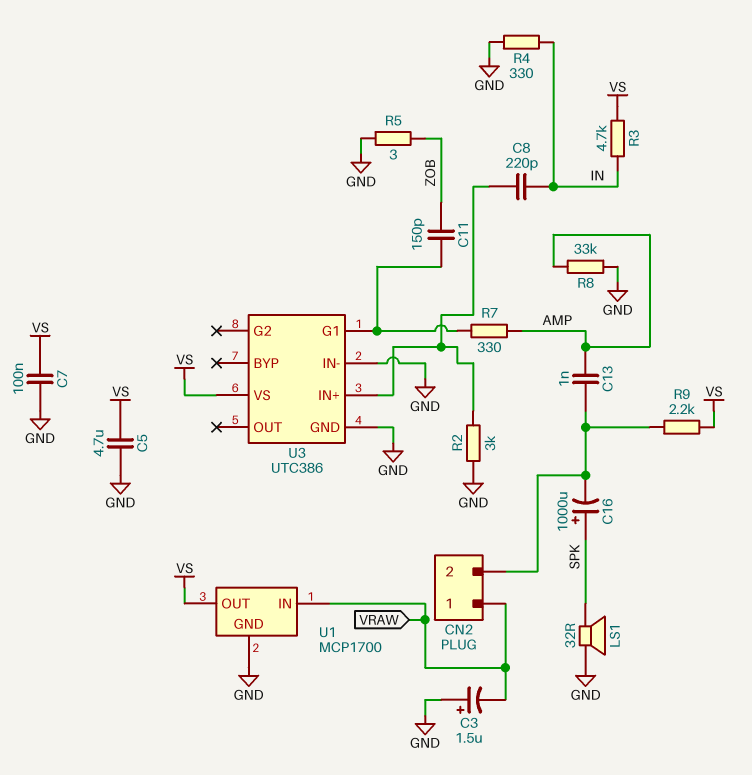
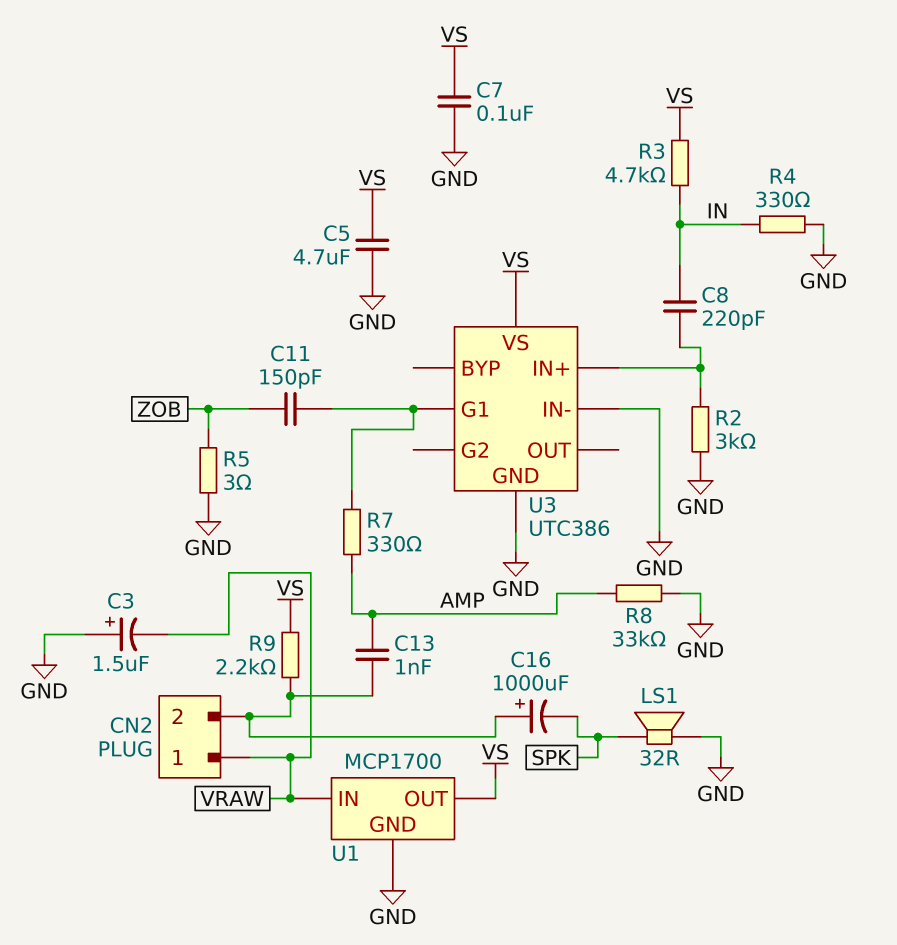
C16: 1000uF (plus SPK, minus CN2/2) -> 1000uF (plus CN2/2, minus SPK)

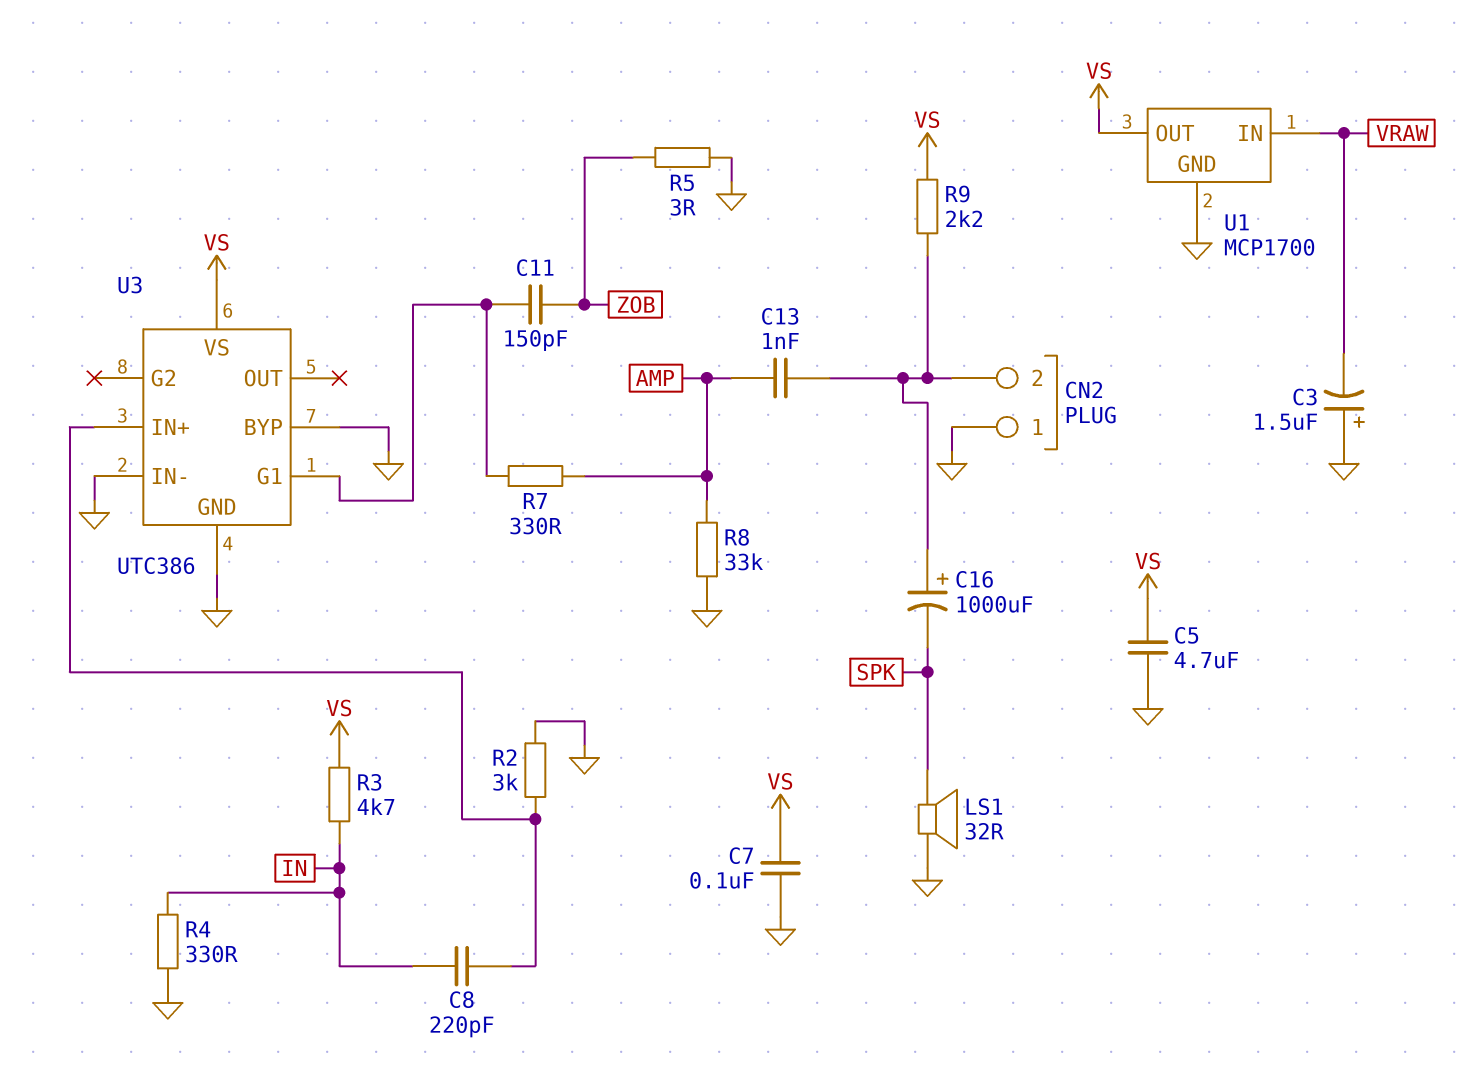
CN2 pin 1: VRAW -> GND
U3 pin BYP: none -> GND

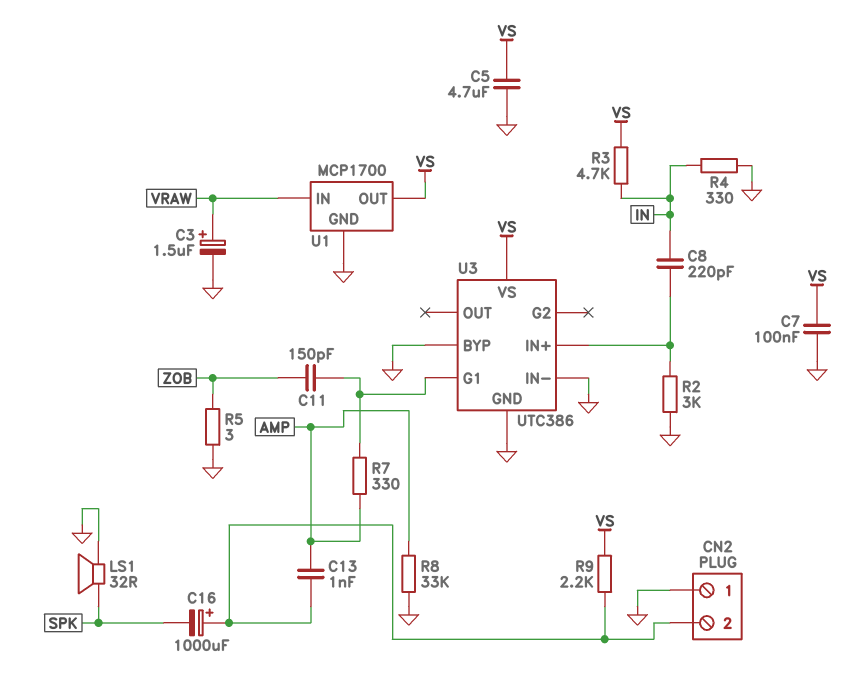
C3: 1.5uF (plus GND, minus VRAW) -> 1.5uF (plus VRAW, minus GND)

